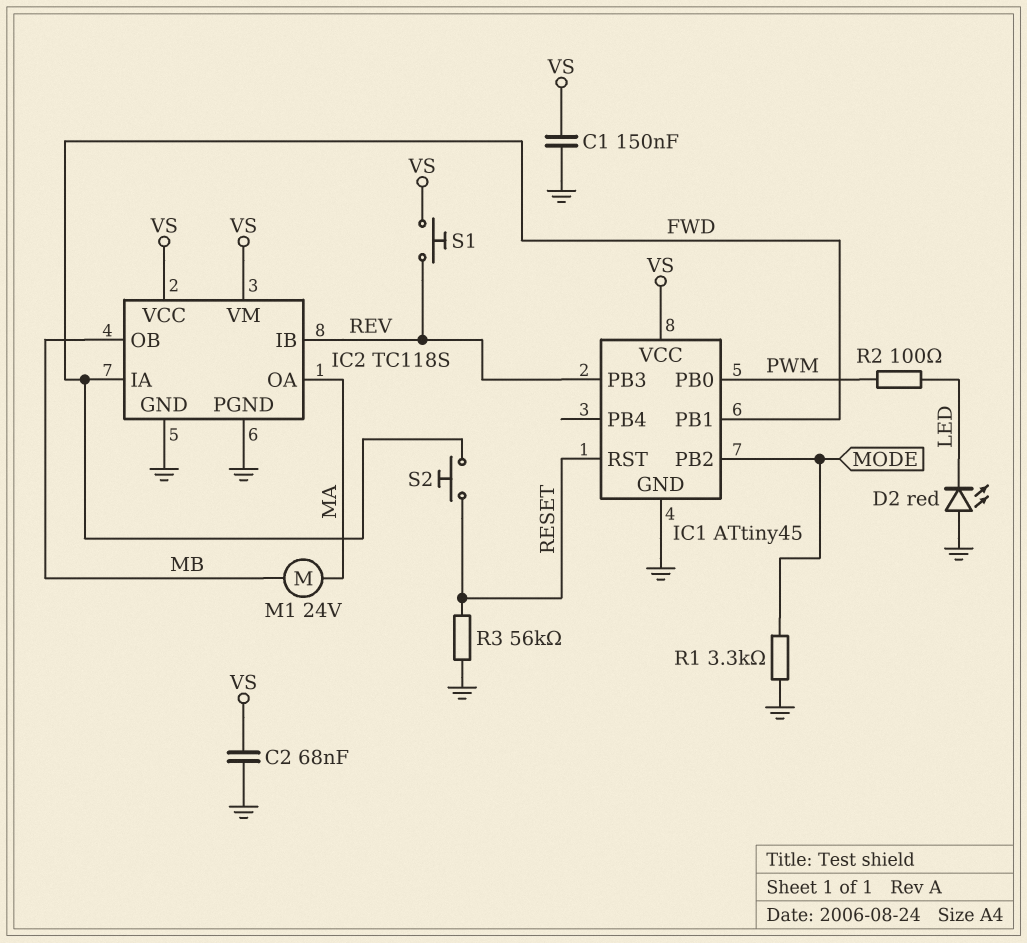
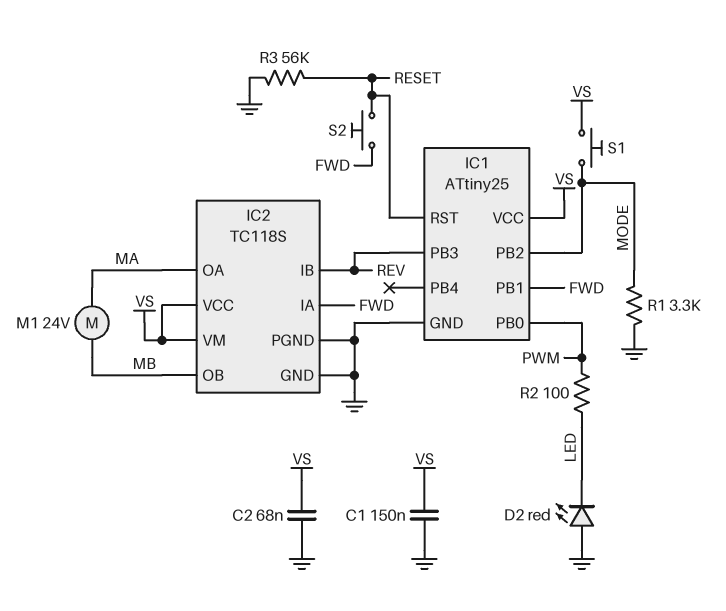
IC1: ATtiny45 -> ATtiny25
S1: button (REV, VS) -> button (MODE, VS)

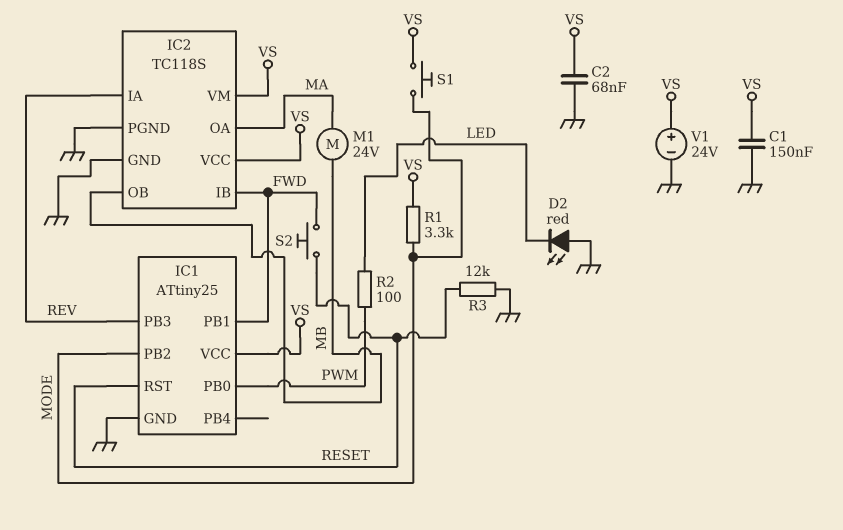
IC2 pin IA: FWD -> REV
IC2 pin IB: REV -> FWD
R1: 3.3k (GND, MODE) -> 3.3k (MODE, VS)
R3: 56k (GND, RESET) -> 12k (GND, RESET)
V1: none -> 24V (plus VS, minus GND)

